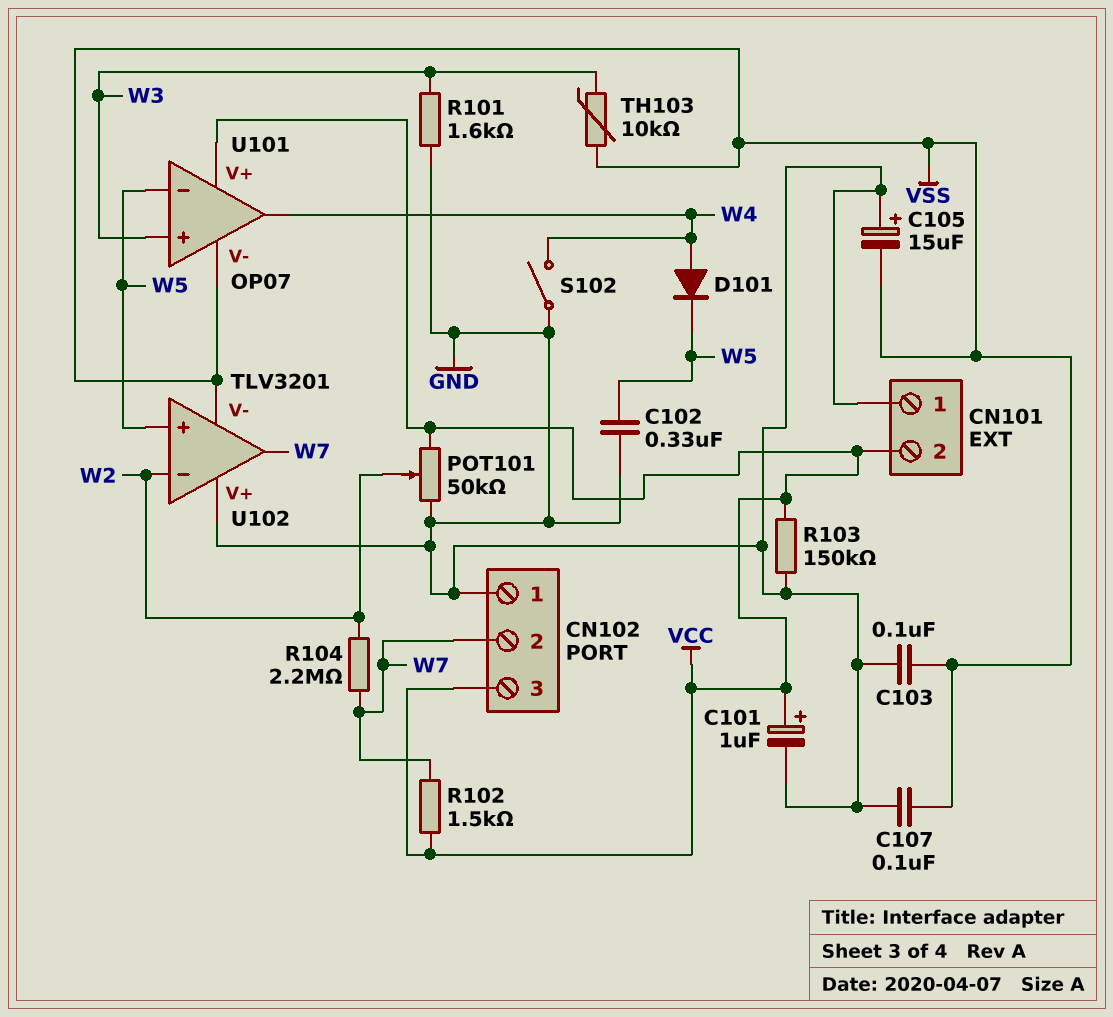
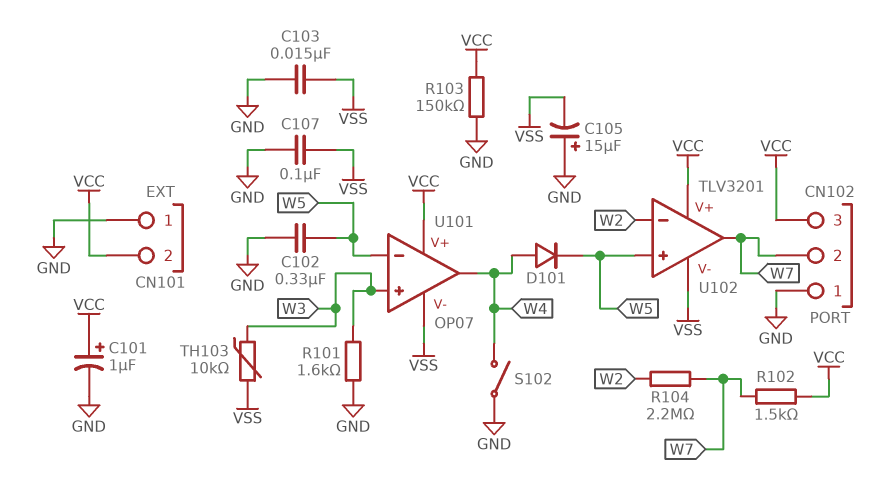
C103: 100nF (GND, VSS) -> 15nF (GND, VSS)
POT101: 50k (GND, VCC, wiper W2) -> none
U102 pin V+: GND -> VCC

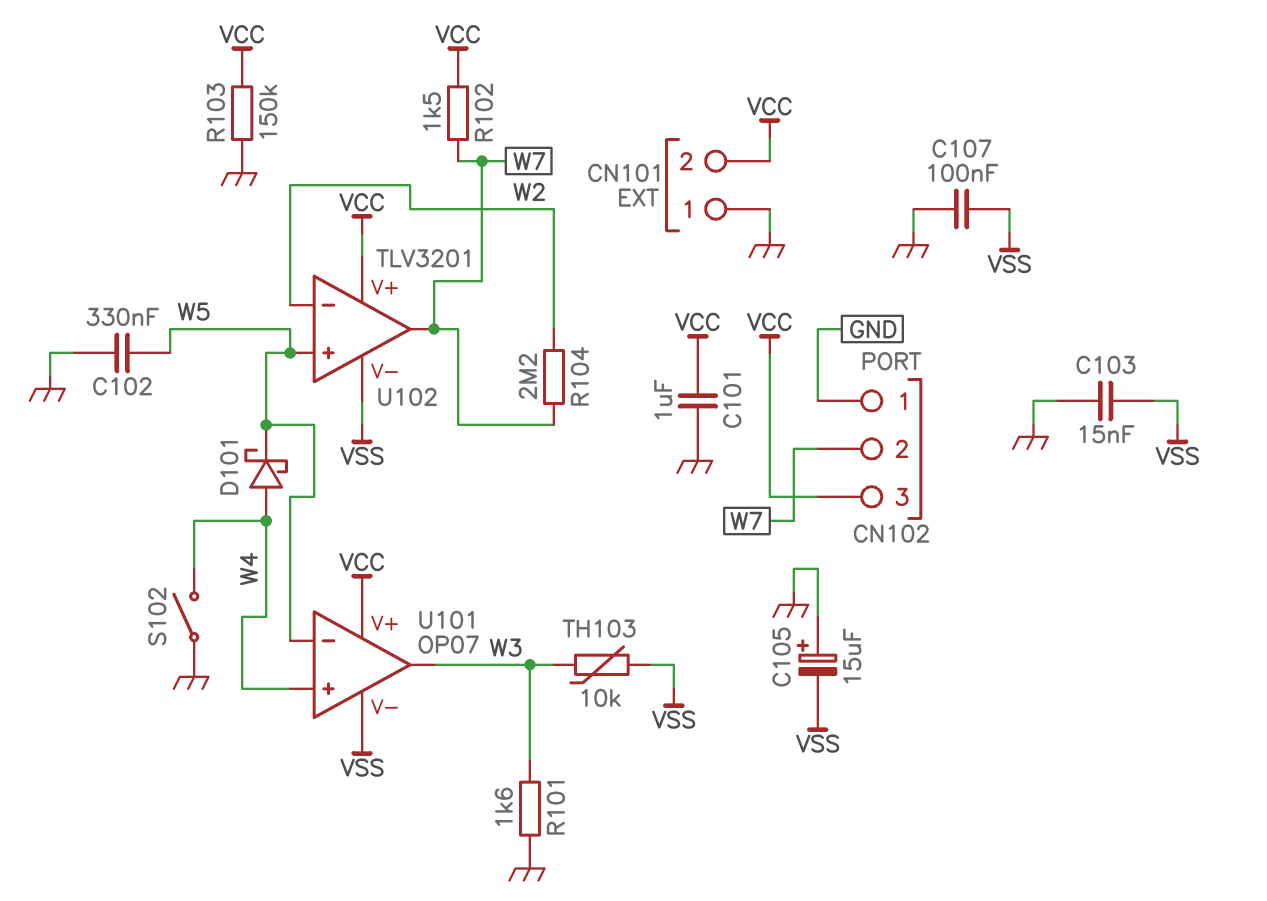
C101: 1uF (plus VCC, minus GND) -> 1uF (GND, VCC)
D101: diode (A W4, K W5) -> schottky (A W4, K W5)
U101 pin in+: W3 -> W4
U101 pin out: W4 -> W3

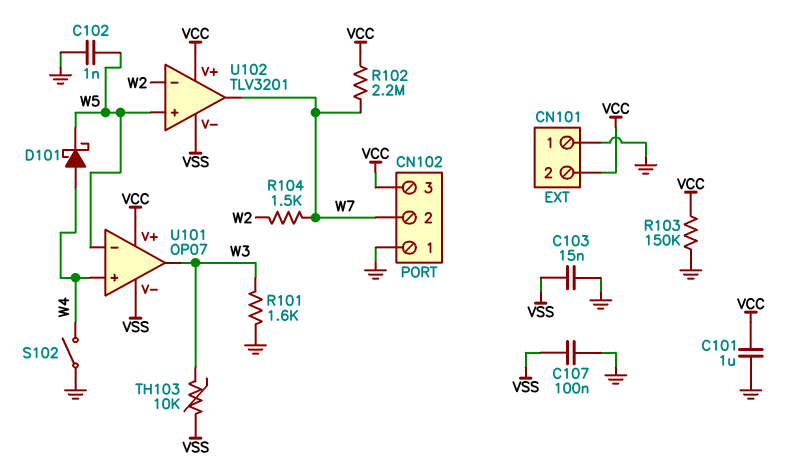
C102: 330nF (GND, W5) -> 1nF (GND, W5)
C105: 15uF (plus GND, minus VSS) -> none
R102: 1.5k (VCC, W7) -> 2.2M (VCC, W7)
R104: 2.2M (W2, W7) -> 1.5k (W2, W7)

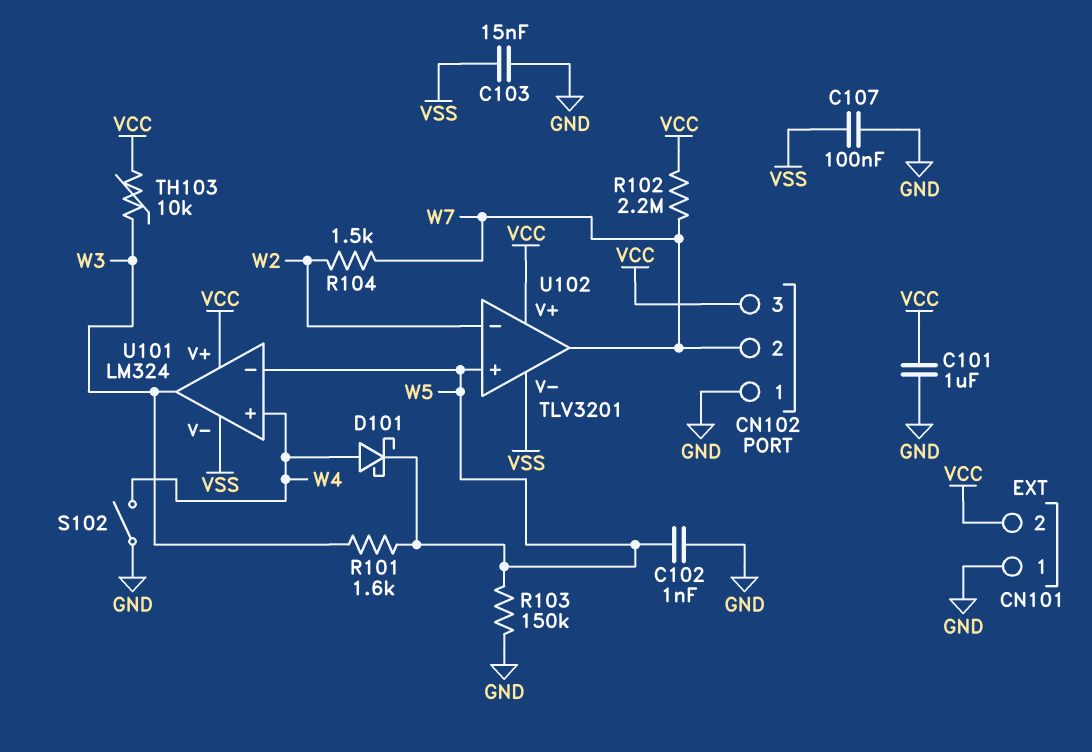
R101: 1.6k (GND, W3) -> 1.6k (W3, W5)
R103: 150k (GND, VCC) -> 150k (GND, W5)
TH103: 10k (VSS, W3) -> 10k (VCC, W3)
U101: OP07 -> LM324

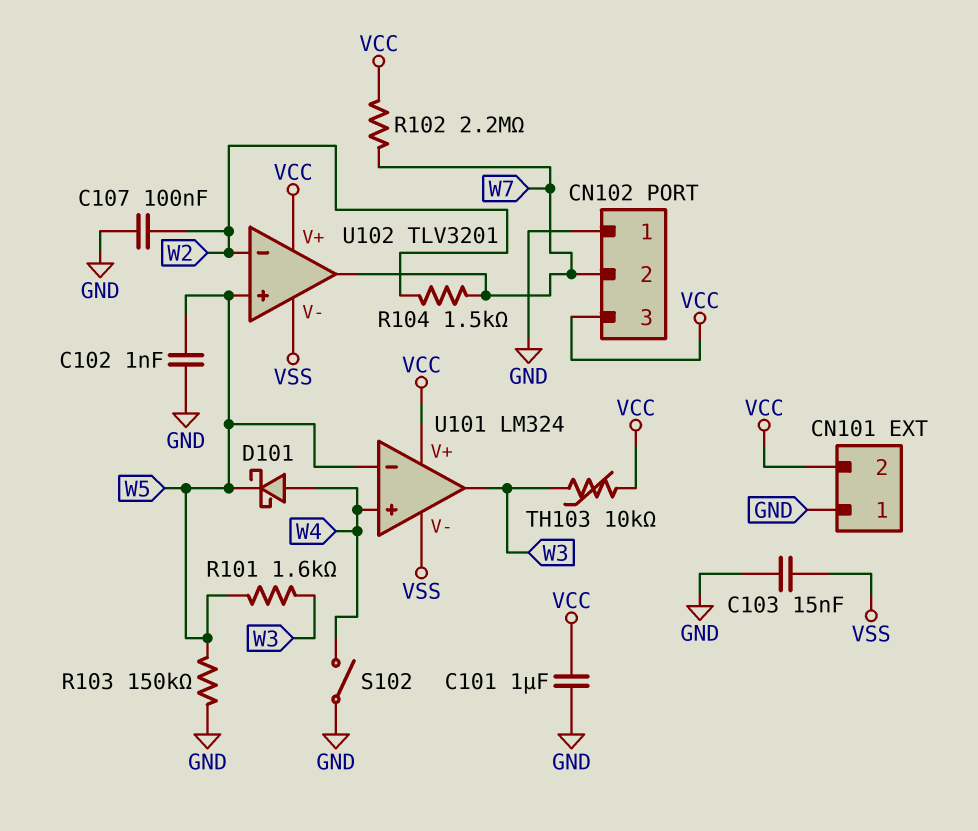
C107: 100nF (GND, VSS) -> 100nF (GND, W2)

